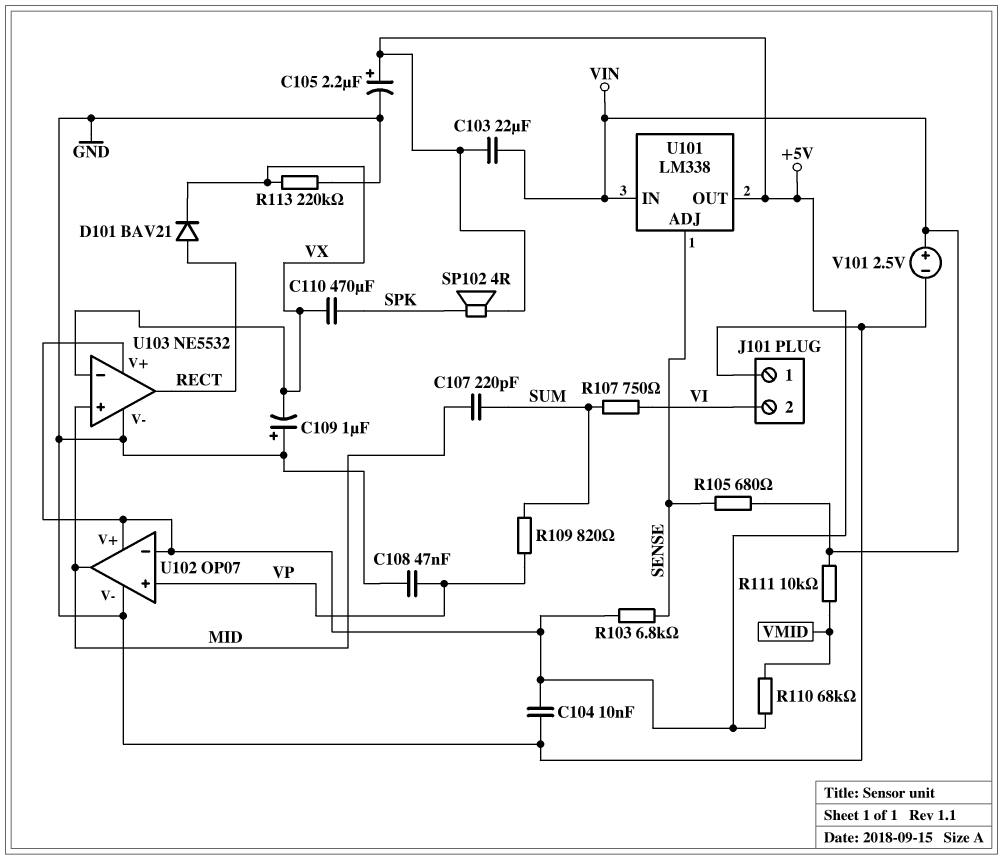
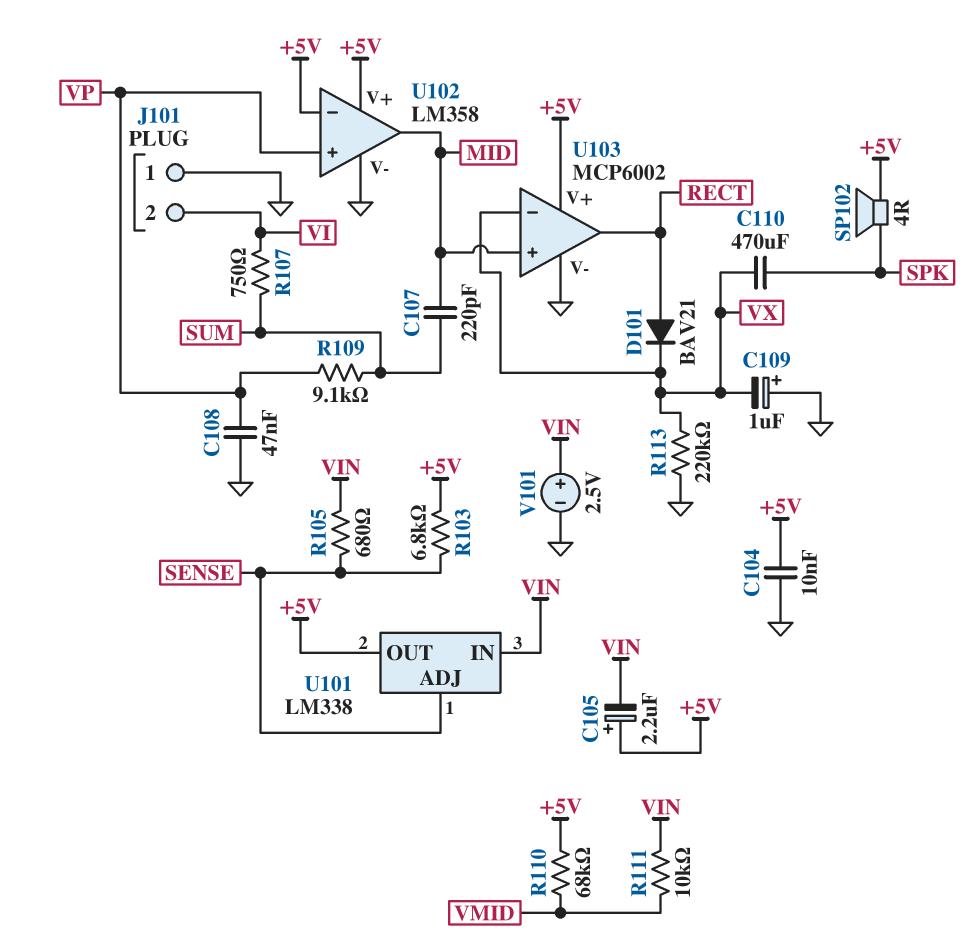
C103: 22uF (+5V, VIN) -> none
C105: 2.2uF (plus +5V, minus GND) -> 2.2uF (plus +5V, minus VIN)
R109: 820 (SUM, VP) -> 9.1k (SUM, VP)
U102: OP07 -> LM358
U103: NE5532 -> MCP6002

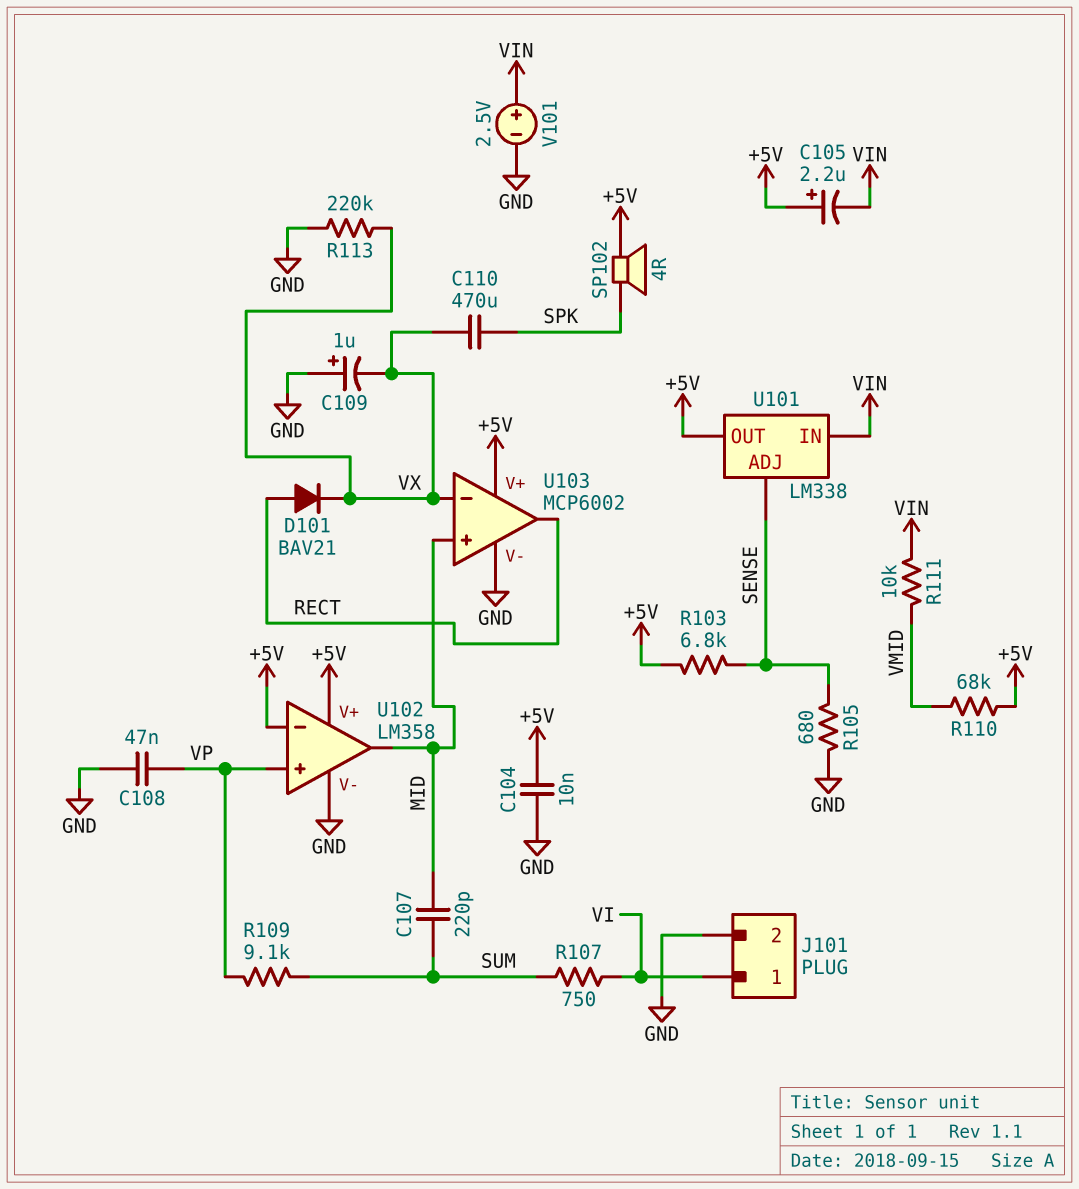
J101 pin 1: GND -> VI
J101 pin 2: VI -> GND
R105: 680 (SENSE, VIN) -> 680 (GND, SENSE)

